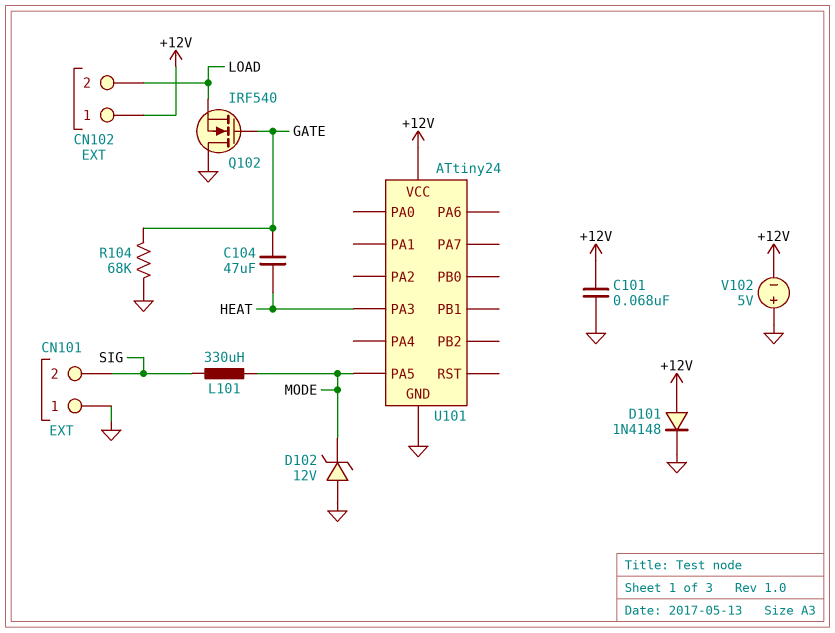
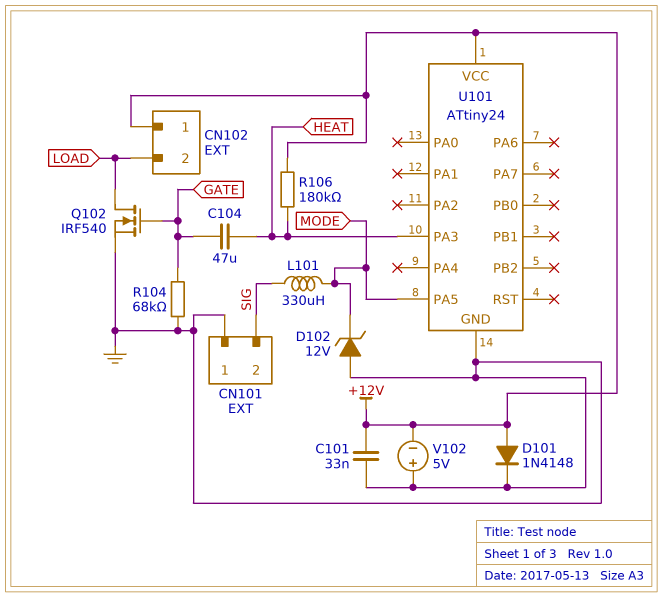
C101: 68nF (+12V, GND) -> 33nF (+12V, GND)
Q102: NMOS IRF540 (G GATE, D GND, S LOAD) -> NMOS IRF540 (G GATE, D LOAD, S GND)
R106: none -> 180k (+12V, HEAT)

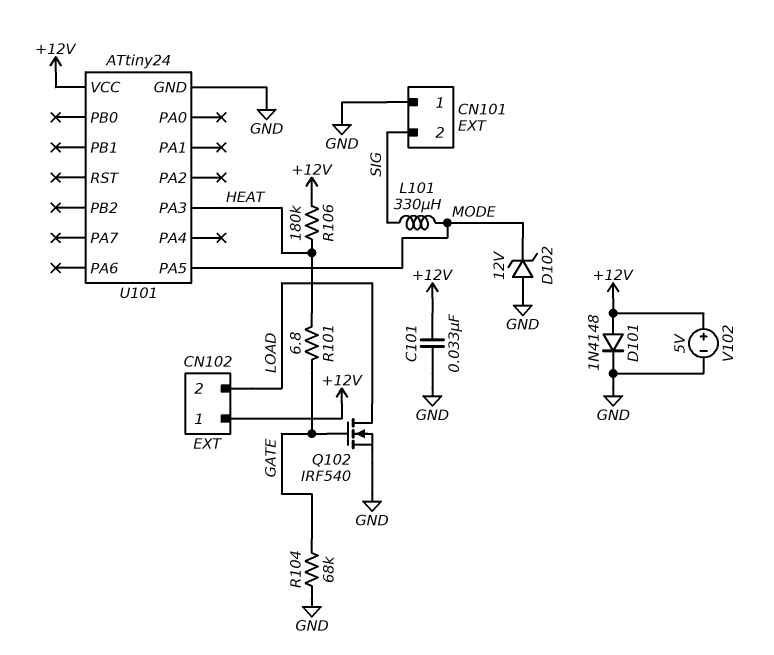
C104: 47uF (GATE, HEAT) -> none
R101: none -> 6.8 (GATE, HEAT)
V102: 5V (plus GND, minus +12V) -> 5V (plus +12V, minus GND)

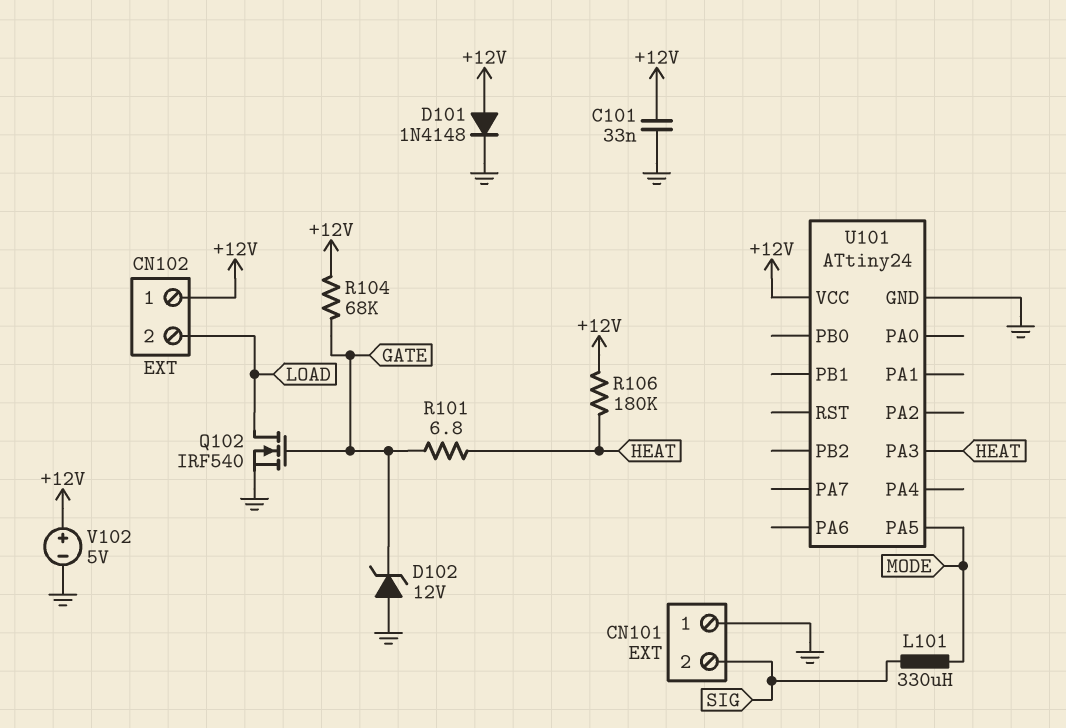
D102: zener 12V (A GND, K MODE) -> zener 12V (A GND, K GATE)
R104: 68k (GATE, GND) -> 68k (+12V, GATE)

